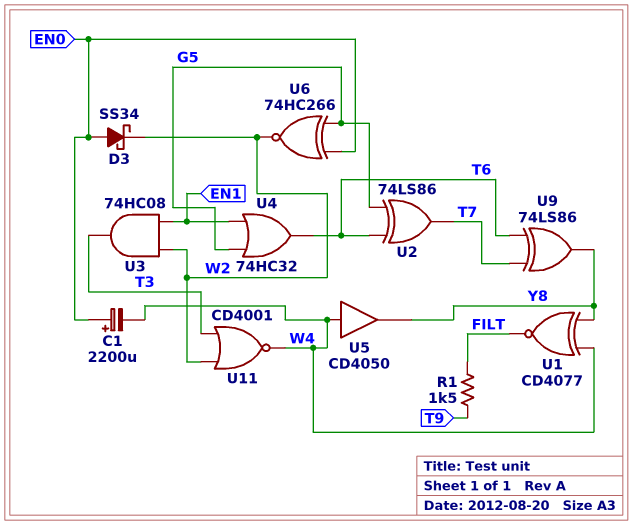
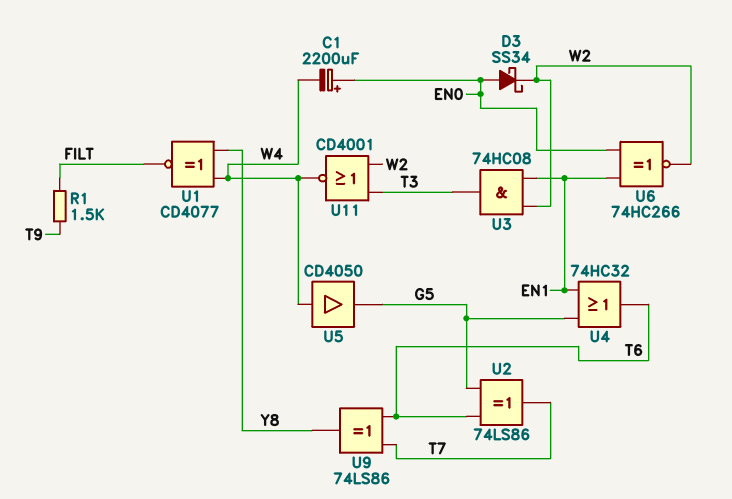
U5: buffer CD4050 (in W4, out Y8) -> buffer CD4050 (in W4, out G5)
U6: XNOR 74HC266 (in EN0, in G5, out W2) -> XNOR 74HC266 (in EN0, in EN1, out W2)

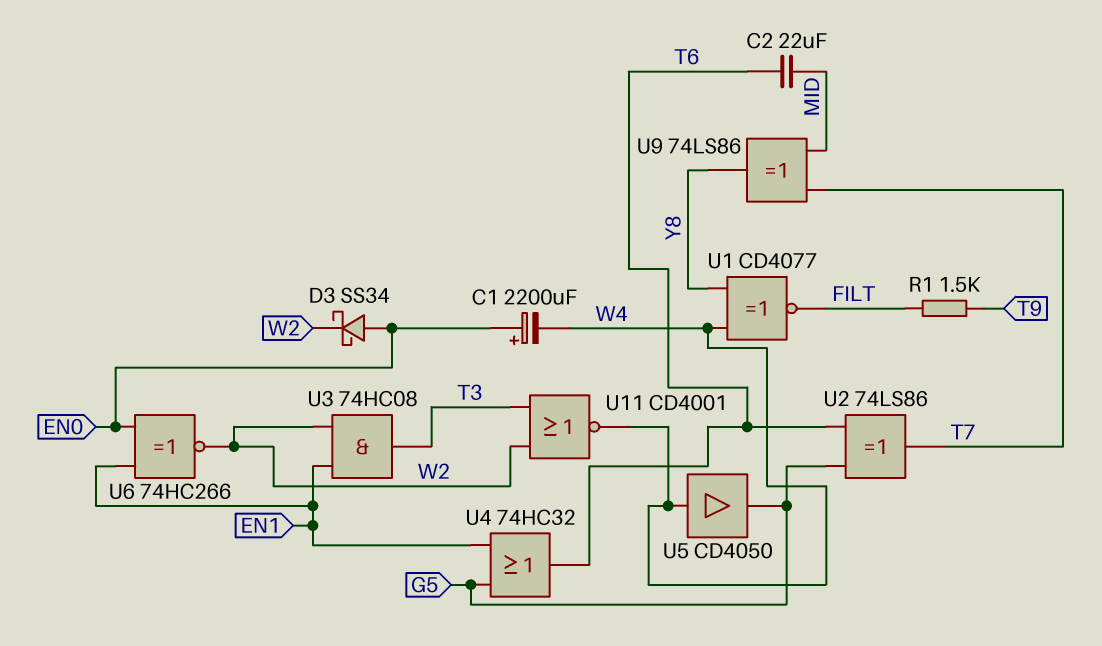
C2: none -> 22uF (MID, T6)
U9: XOR 74LS86 (in T6, in T7, out Y8) -> XOR 74LS86 (in MID, in T7, out Y8)

